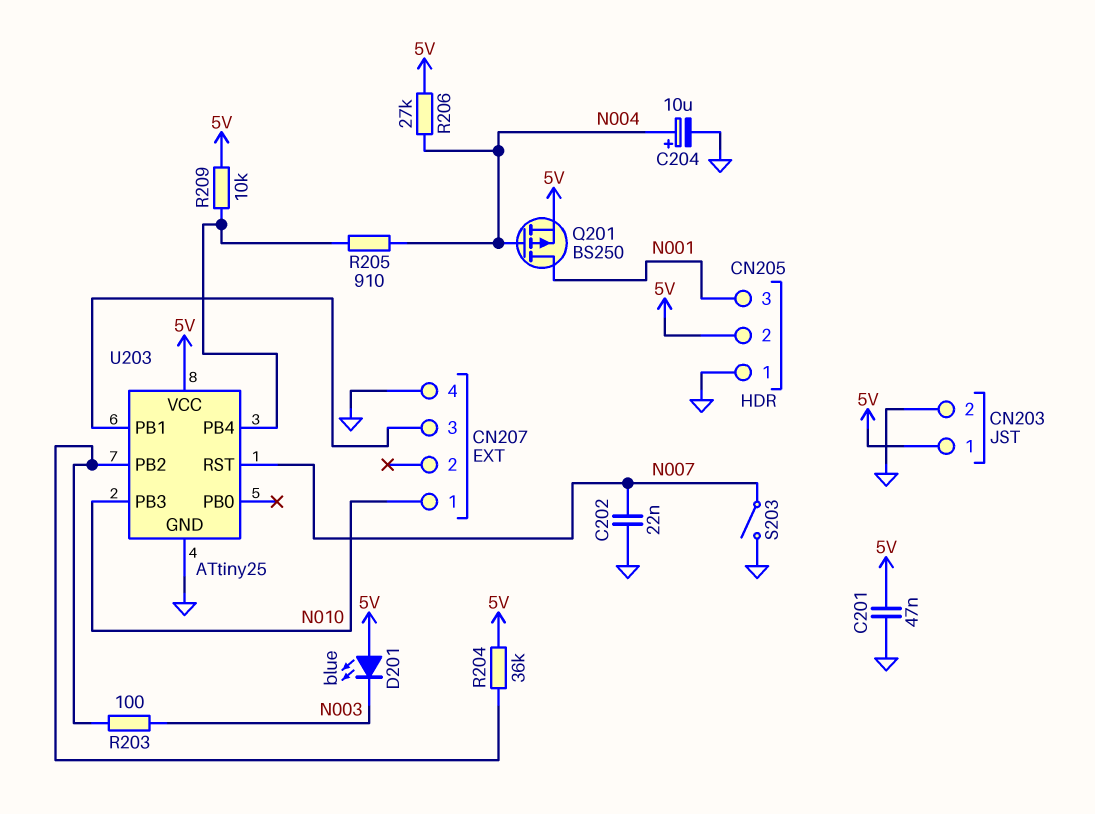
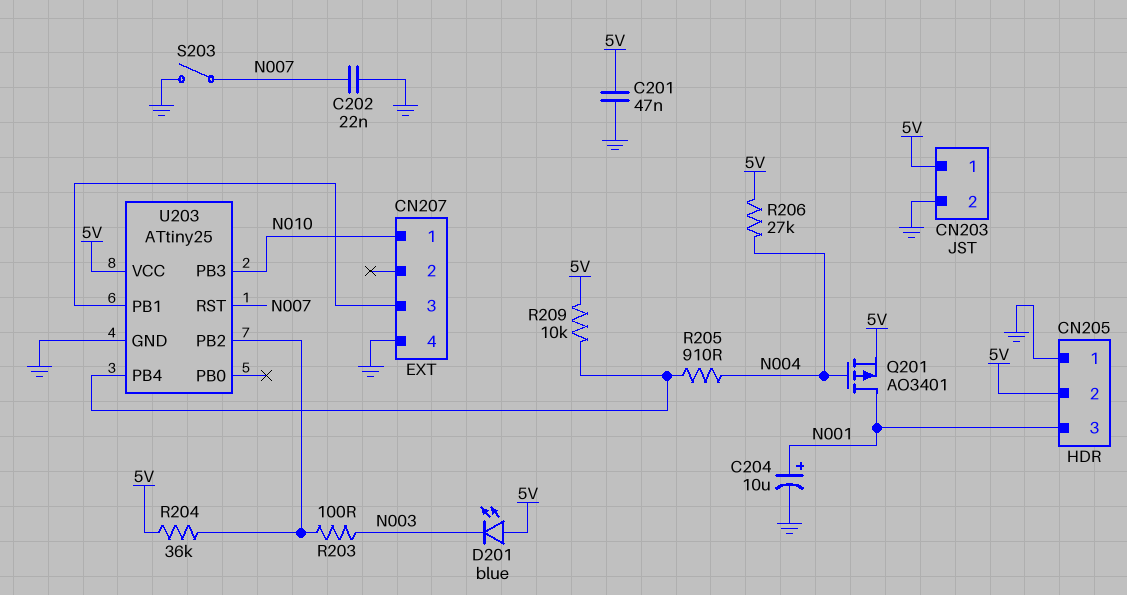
C204: 10uF (plus N004, minus GND) -> 10uF (plus N001, minus GND)
Q201: PMOS BS250 (G N004, D N001, S 5V) -> PMOS AO3401 (G N004, D N001, S 5V)

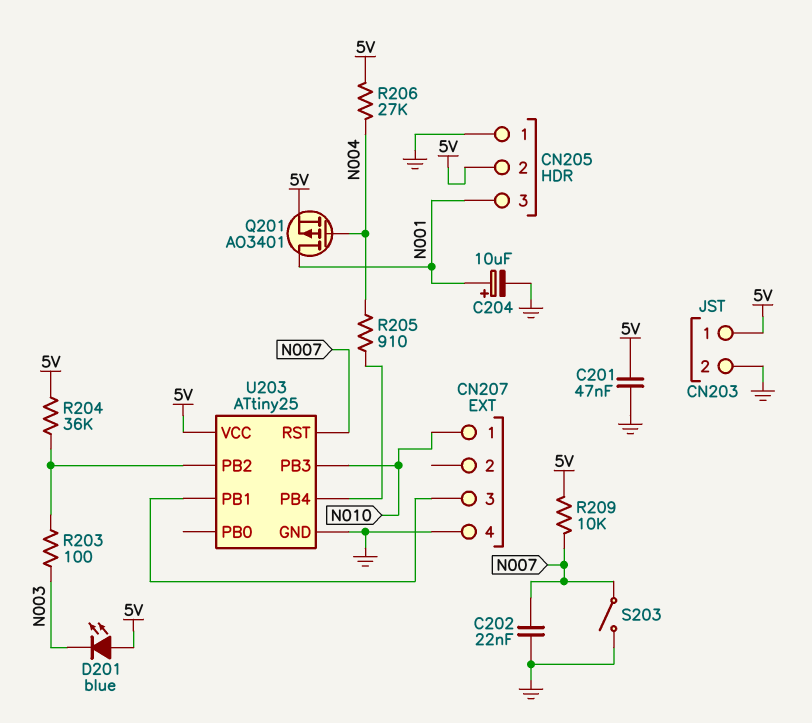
R209: 10k (5V, U203/PB4) -> 10k (5V, N007)

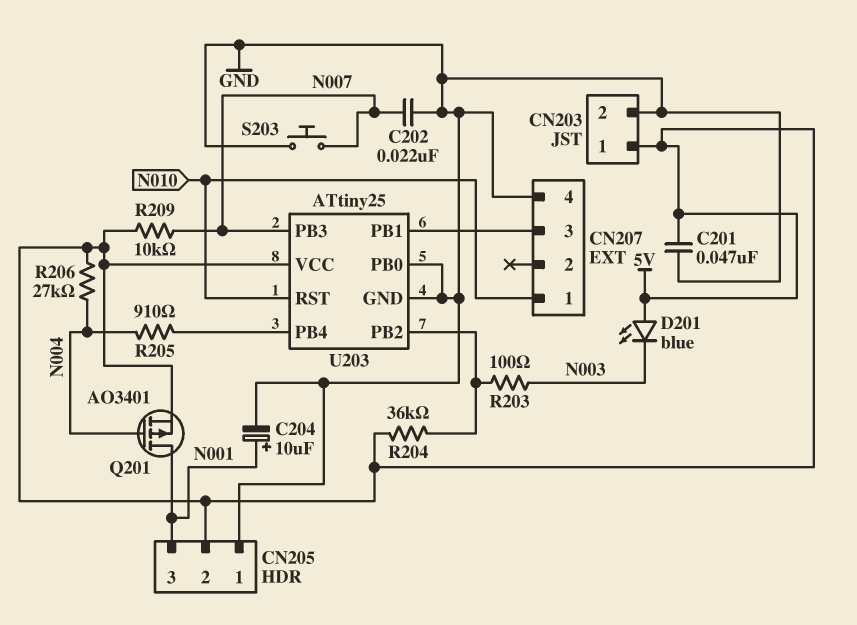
S203: switch (GND, N007) -> button (GND, N007)
U203 pin PB0: none -> GND
U203 pin PB3: N010 -> N007
U203 pin RST: N007 -> N010

